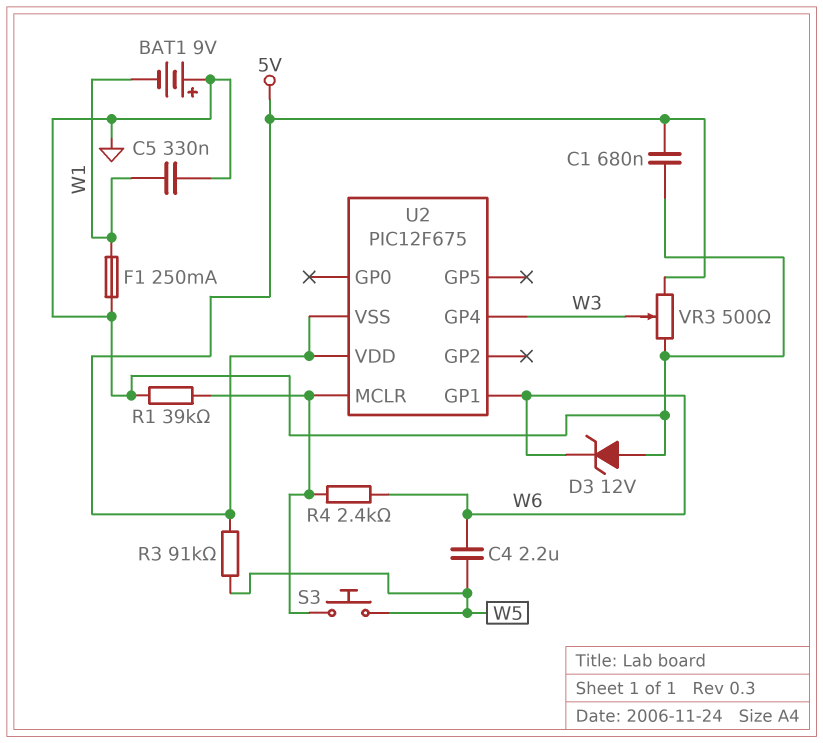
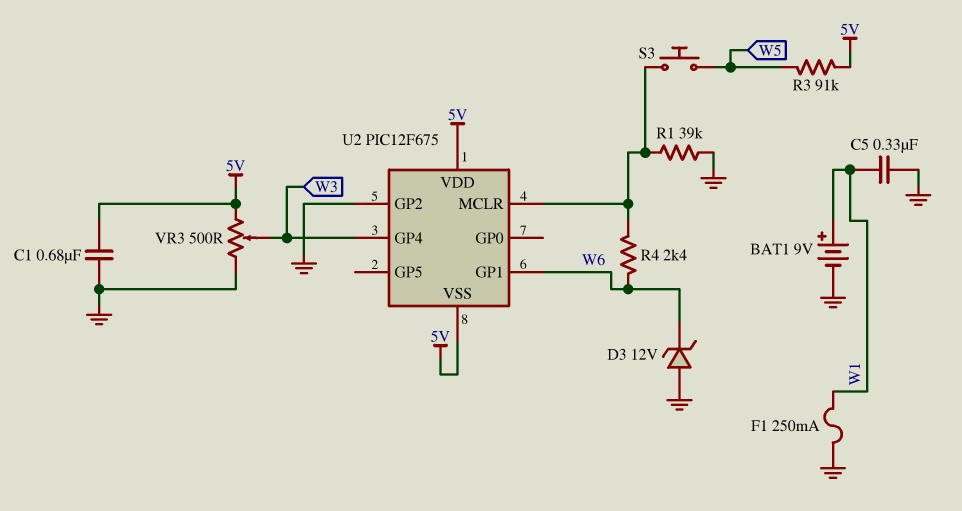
BAT1: 9V (plus GND, minus W1) -> 9V (plus W1, minus GND)
C4: 2.2uF (W5, W6) -> none
U2 pin GP2: none -> GND

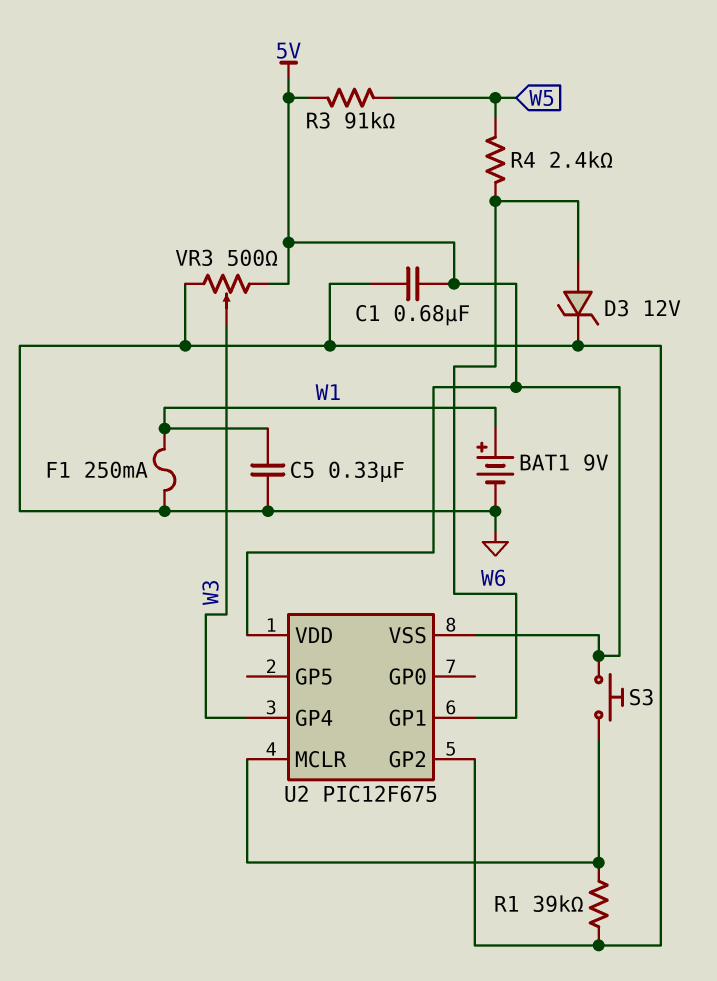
D3: zener 12V (A GND, K W6) -> zener 12V (A W6, K GND)
R4: 2.4k (U2/MCLR, W6) -> 2.4k (W5, W6)
S3: button (U2/MCLR, W5) -> button (5V, U2/MCLR)

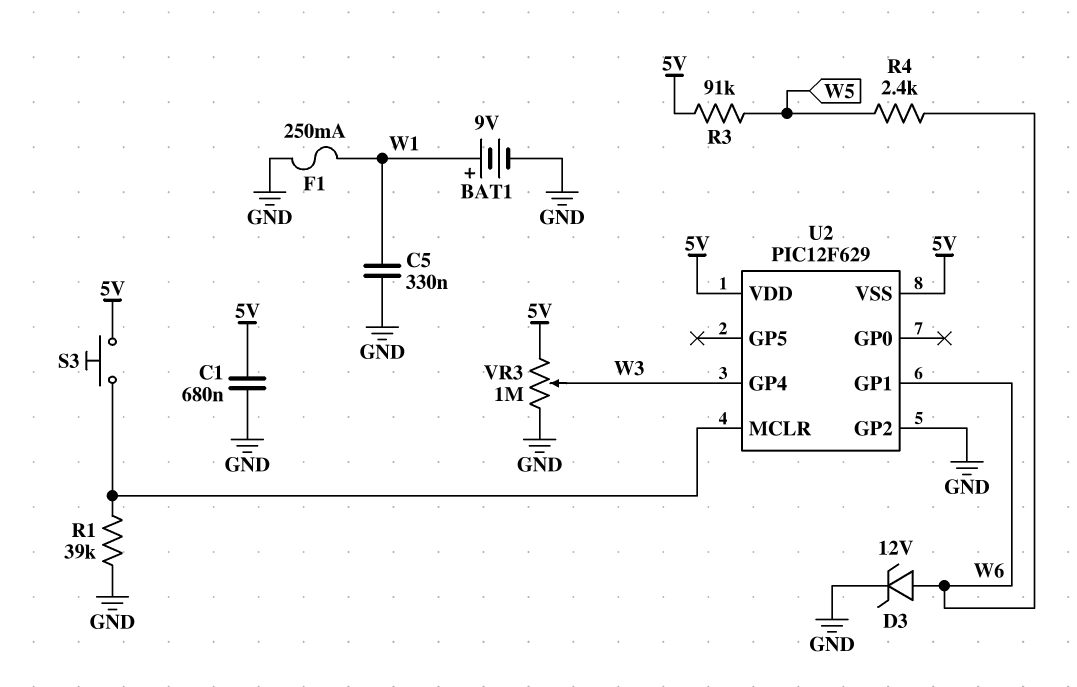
U2: PIC12F675 -> PIC12F629
VR3: 500 (5V, GND, wiper W3) -> 1M (5V, GND, wiper W3)

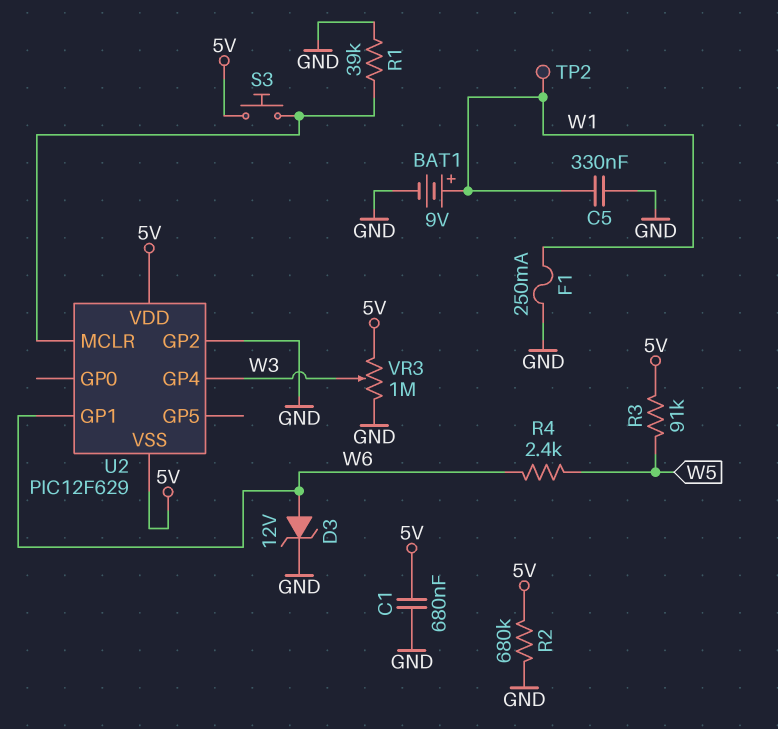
R2: none -> 680k (5V, GND)
TP2: none -> test point (W1)

